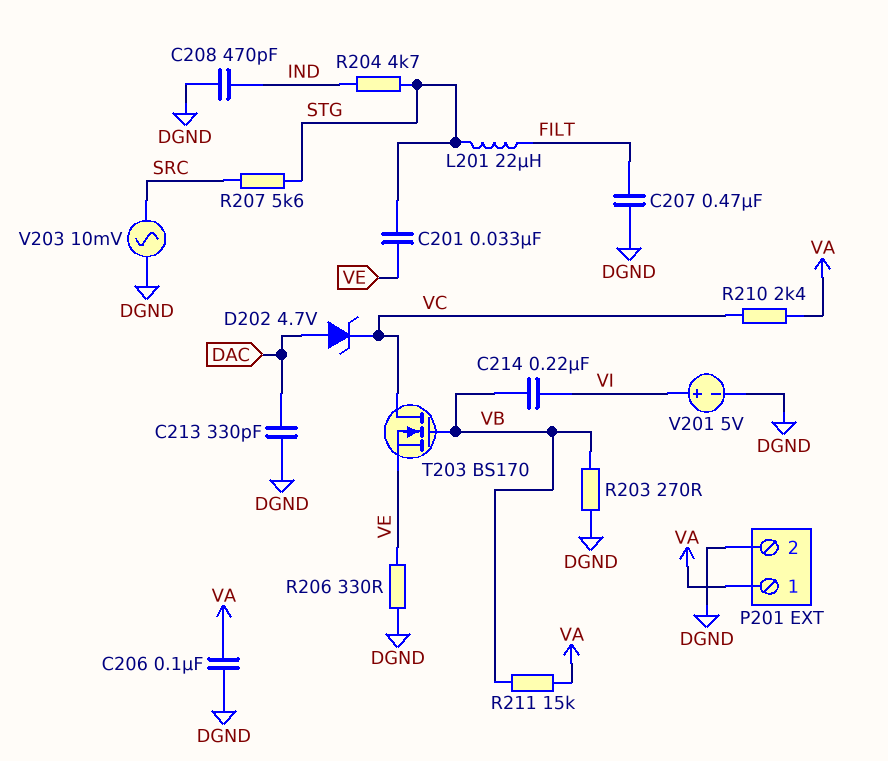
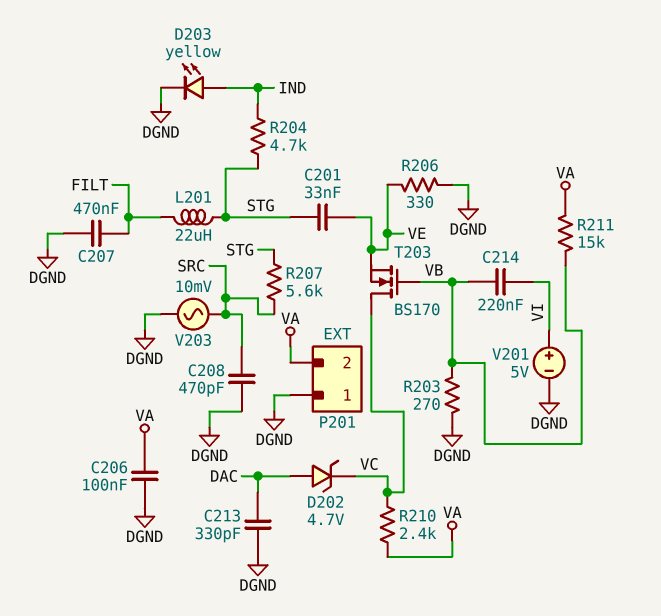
C208: 470pF (DGND, IND) -> 470pF (DGND, SRC)
D203: none -> LED yellow (A IND, K DGND)
P201 pin 1: VA -> DGND
P201 pin 2: DGND -> VA

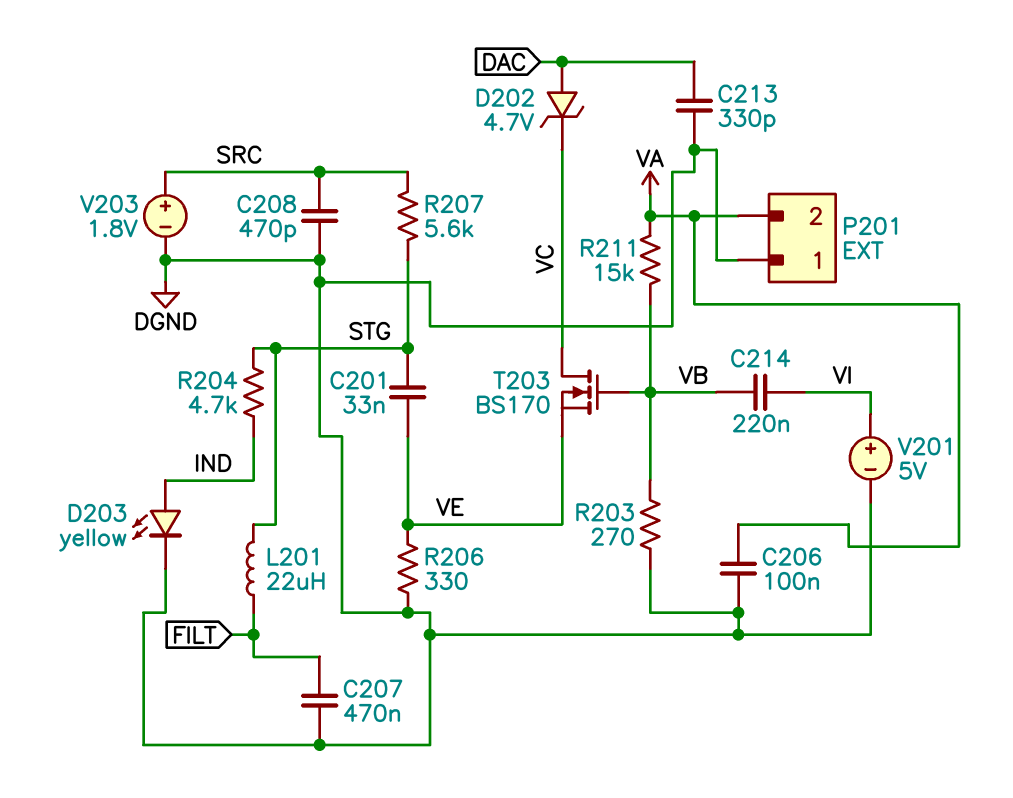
R210: 2.4k (VA, VC) -> none
V203: AC 10mV (DGND, SRC) -> 1.8V (plus SRC, minus DGND)

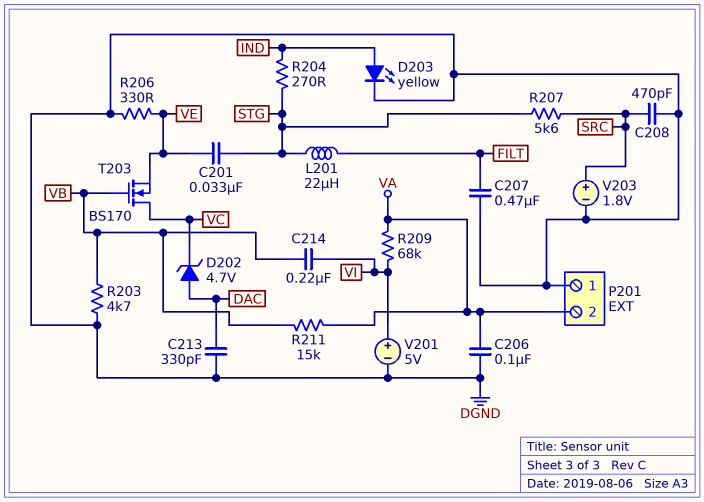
R203: 270 (DGND, VB) -> 4.7k (DGND, VB)
R204: 4.7k (IND, STG) -> 270 (IND, STG)
R209: none -> 68k (VA, VI)

